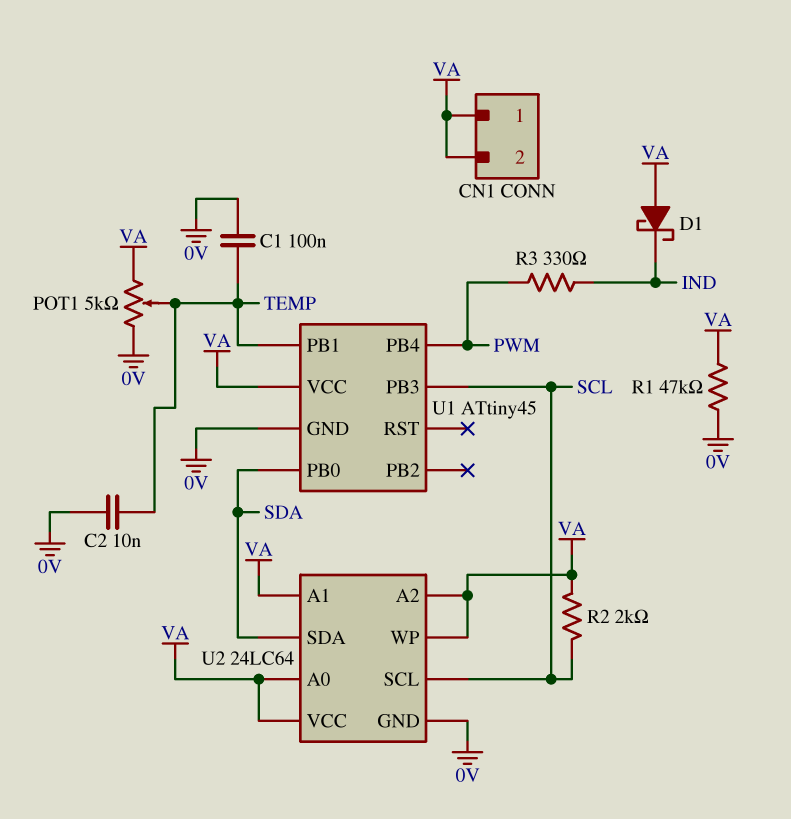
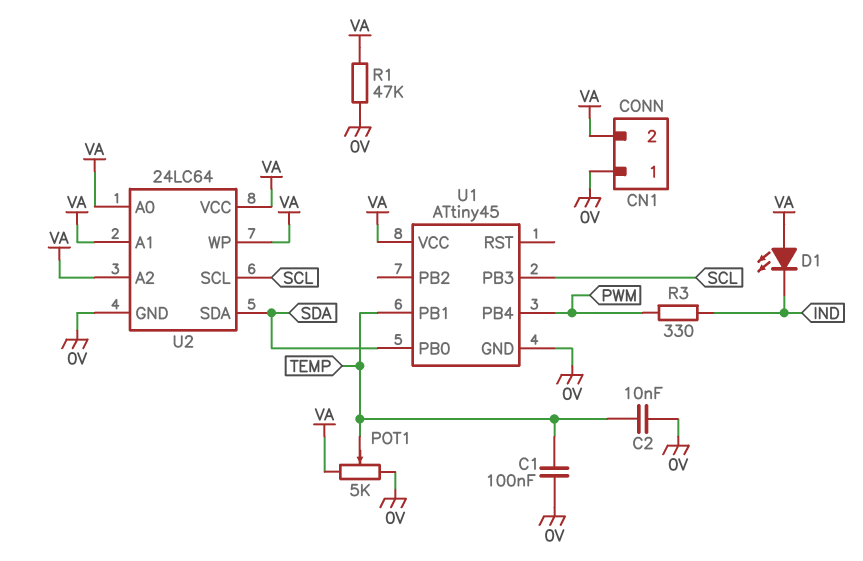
CN1 pin 1: VA -> 0V
D1: schottky (A VA, K IND) -> LED (A VA, K IND)
R2: 2k (SCL, VA) -> none

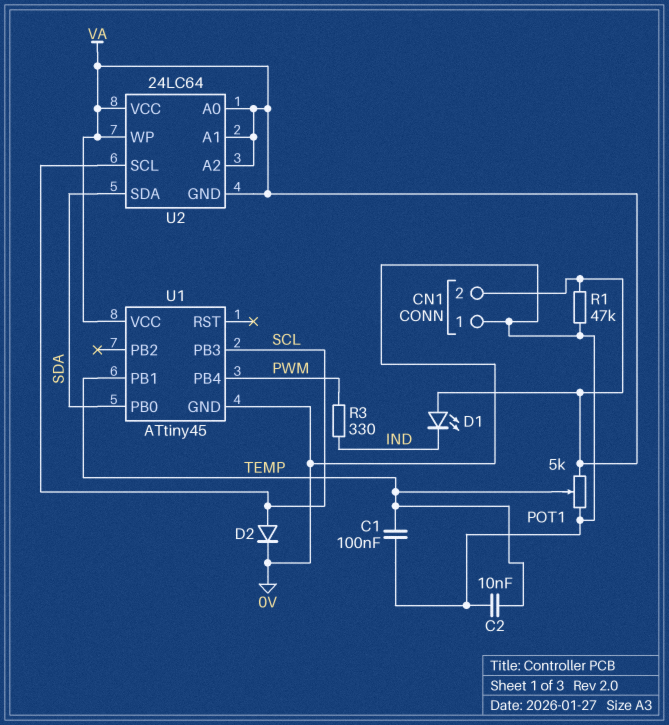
D2: none -> diode (A SCL, K 0V)
U2 pin GND: 0V -> VA

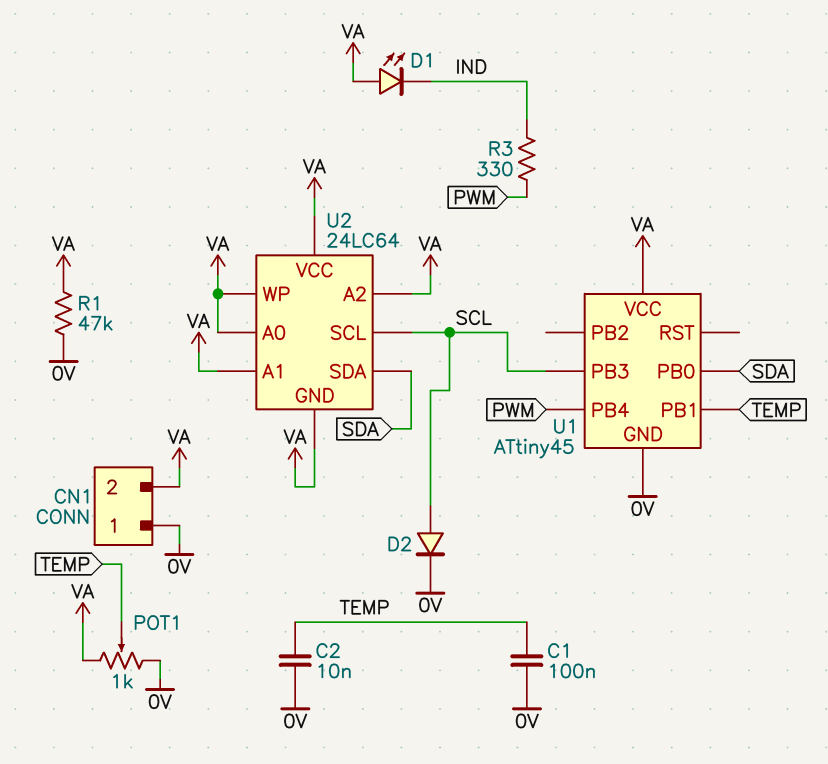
POT1: 5k (0V, VA, wiper TEMP) -> 1k (0V, VA, wiper TEMP)

